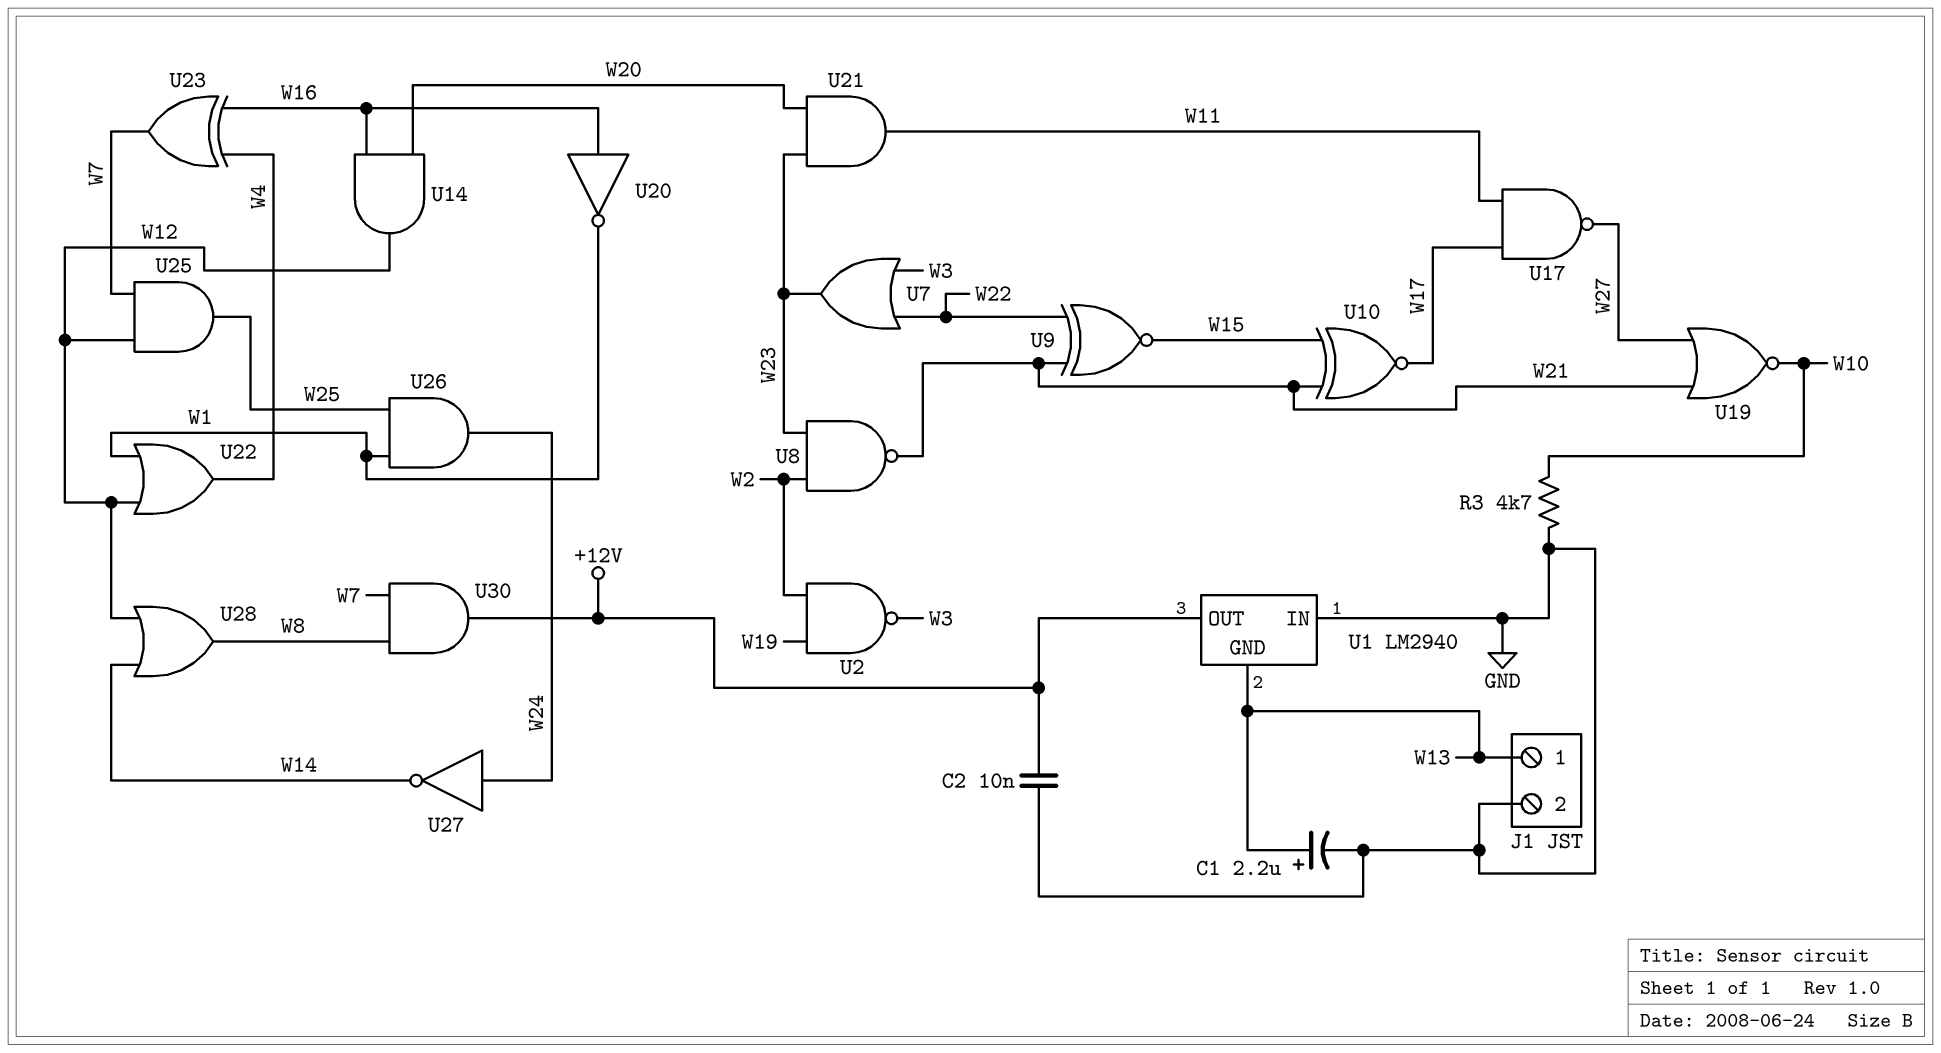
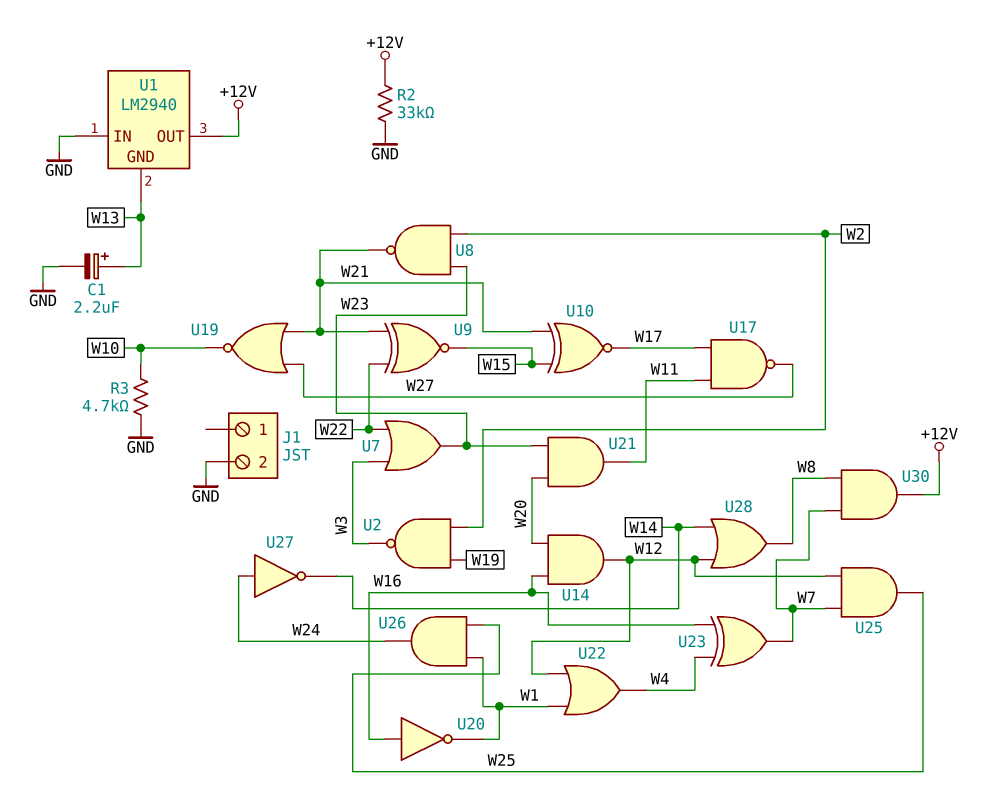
C2: 10nF (+12V, GND) -> none
J1 pin 1: W13 -> none
R2: none -> 33k (+12V, GND)

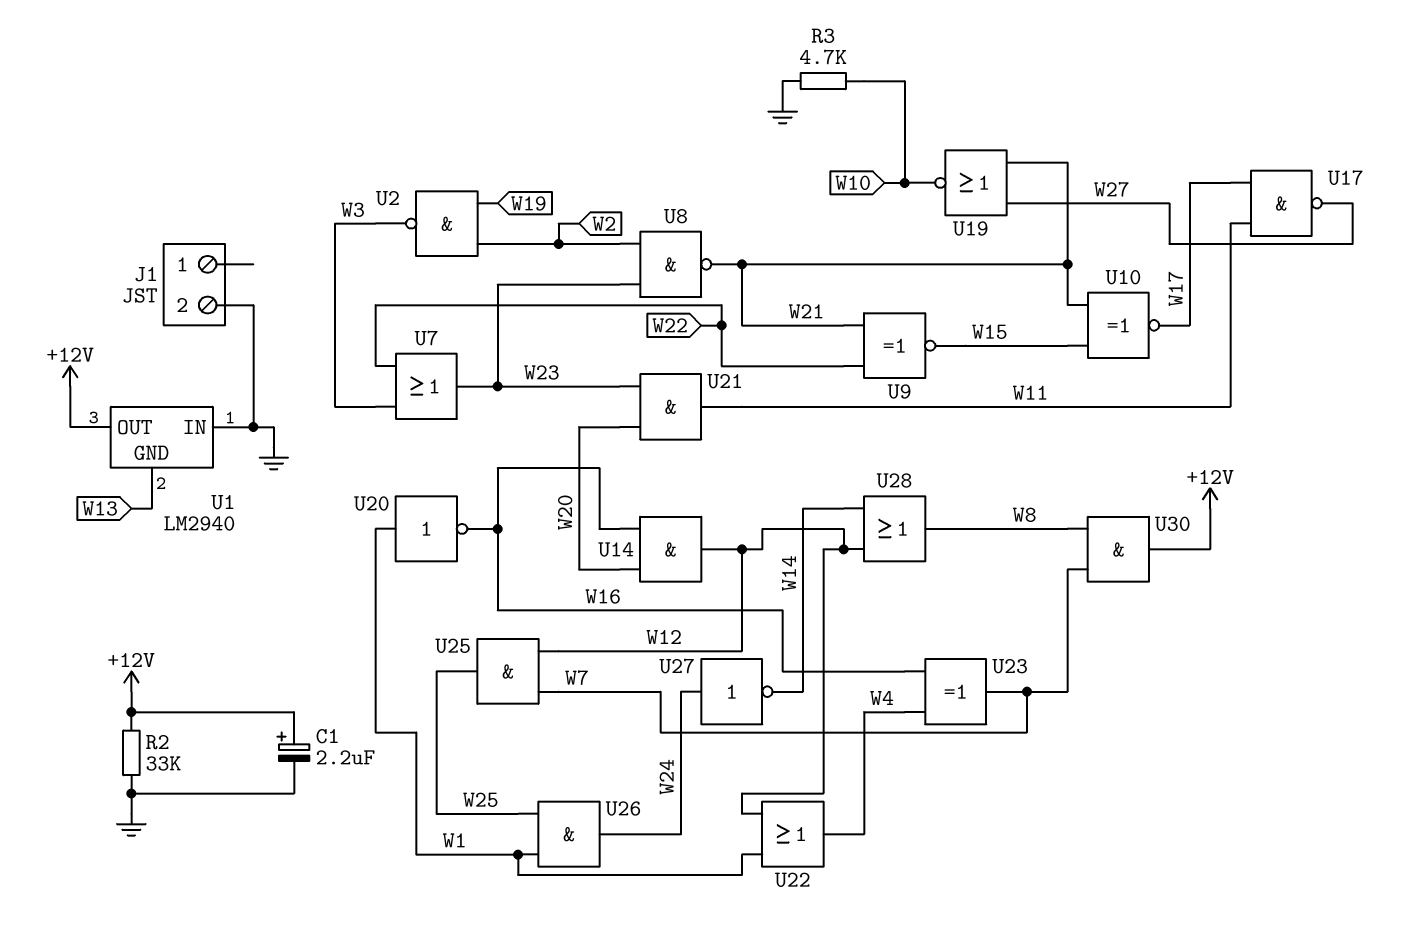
C1: 2.2uF (plus W13, minus GND) -> 2.2uF (plus +12V, minus GND)
U20: NOT (in W16, out W1) -> NOT (in W1, out W16)

